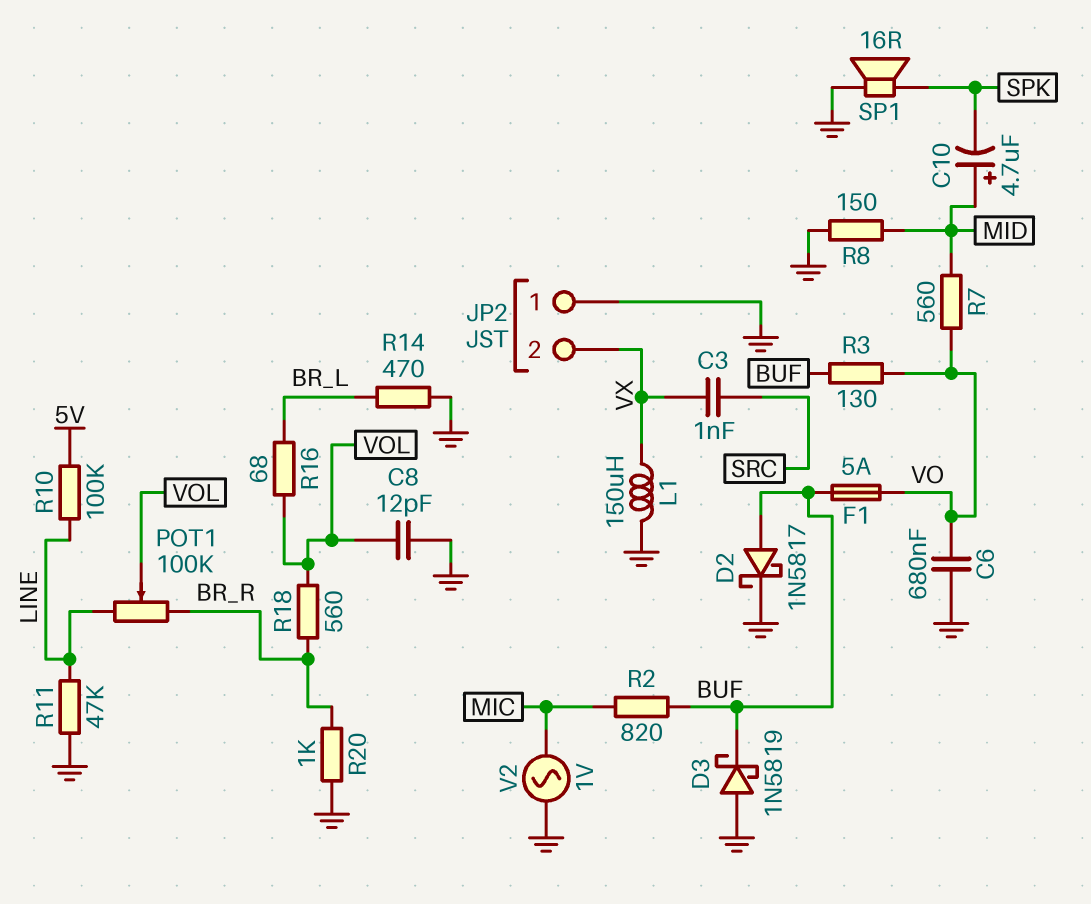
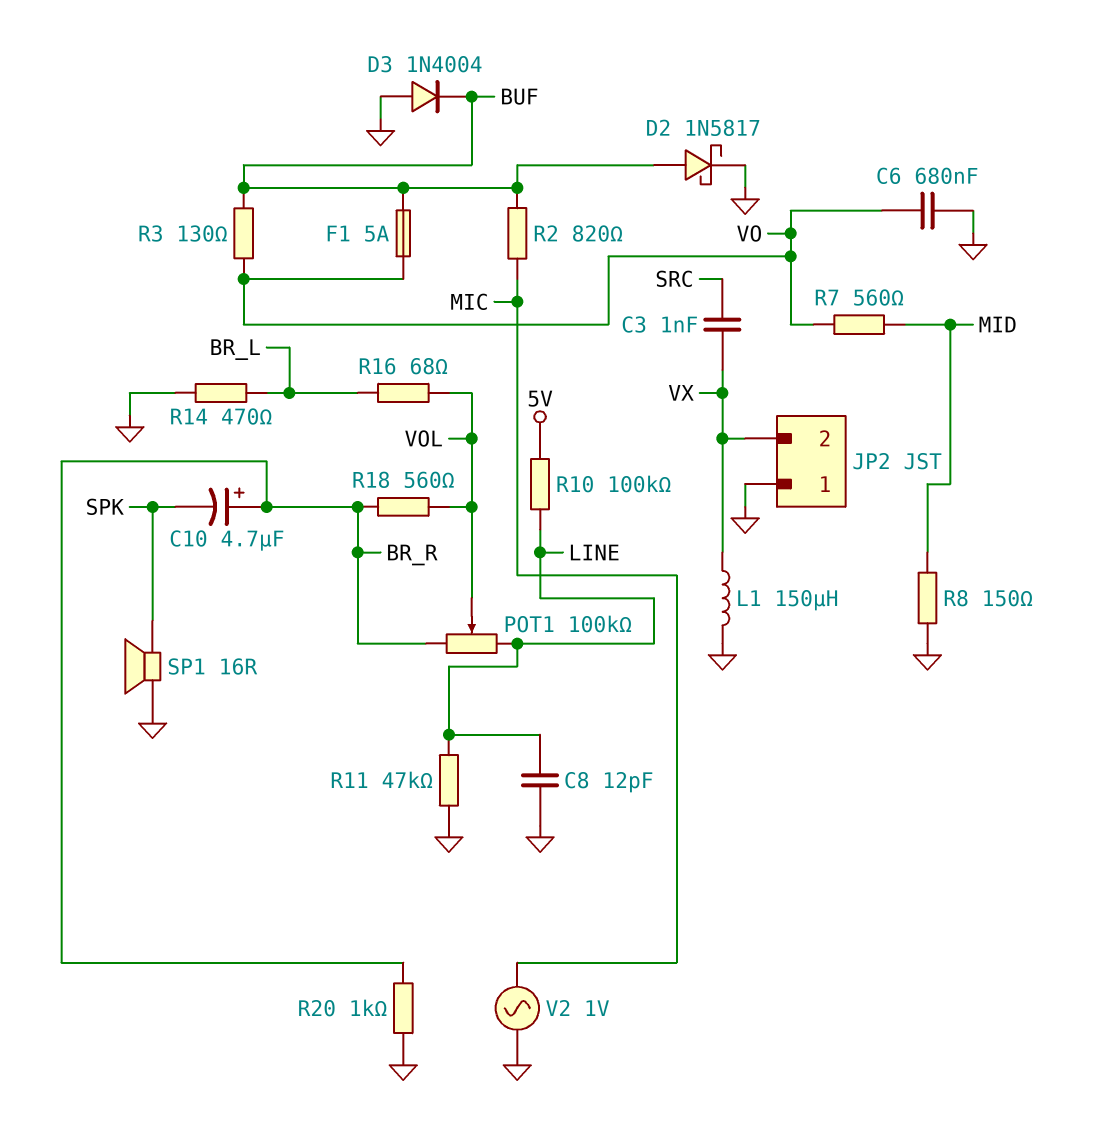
C8: 12pF (GND, VOL) -> 12pF (GND, LINE)
C10: 4.7uF (plus MID, minus SPK) -> 4.7uF (plus BR_R, minus SPK)
D3: schottky 1N5819 (A GND, K BUF) -> diode 1N4004 (A GND, K BUF)

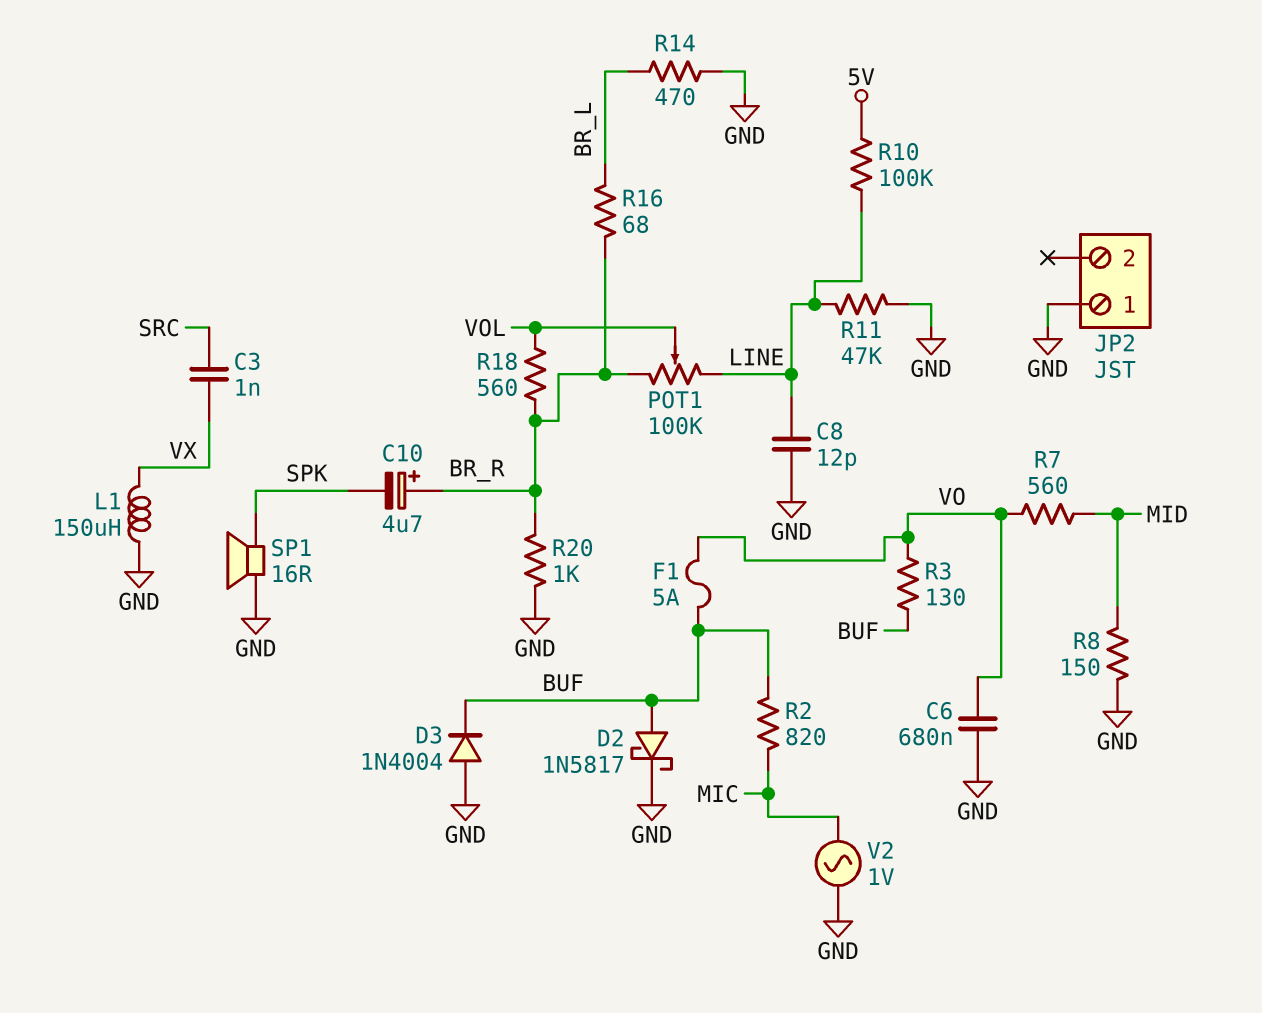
JP2 pin 2: VX -> none
R16: 68 (BR_L, VOL) -> 68 (BR_L, BR_R)

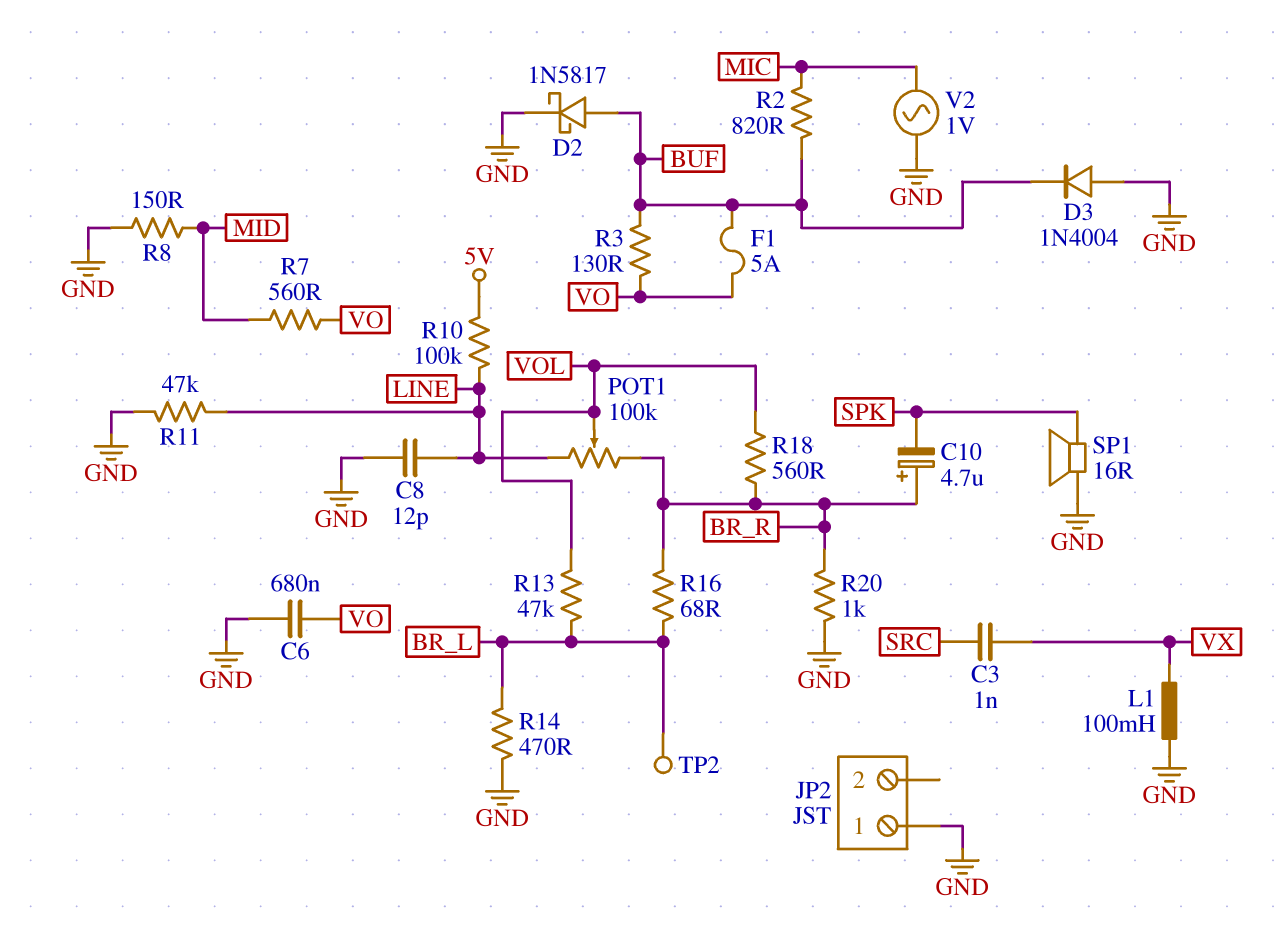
L1: 150uH (GND, VX) -> 100mH (GND, VX)
R13: none -> 47k (BR_L, VOL)
TP2: none -> test point (BR_L)

